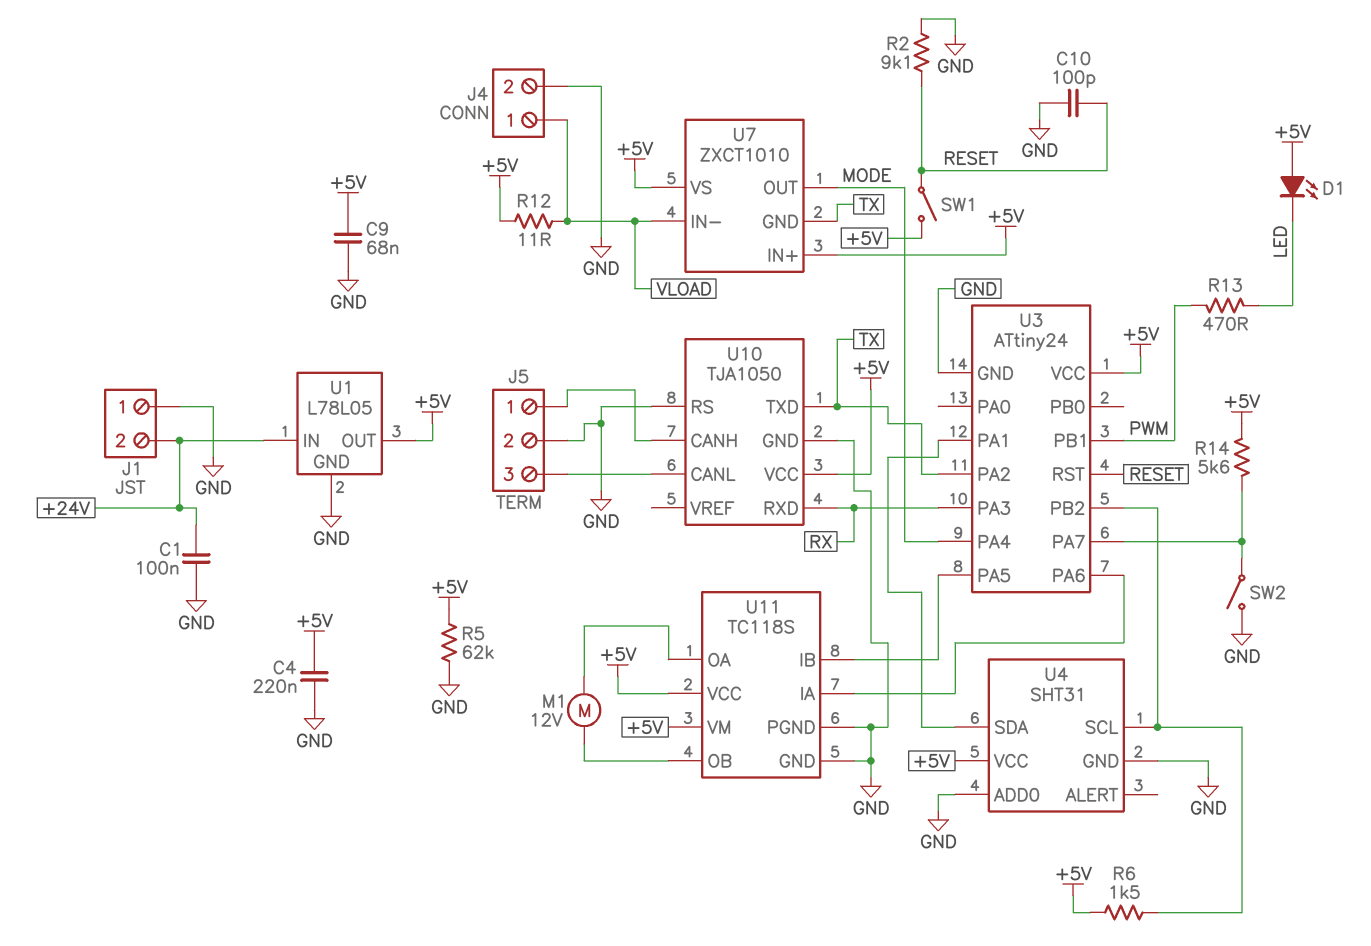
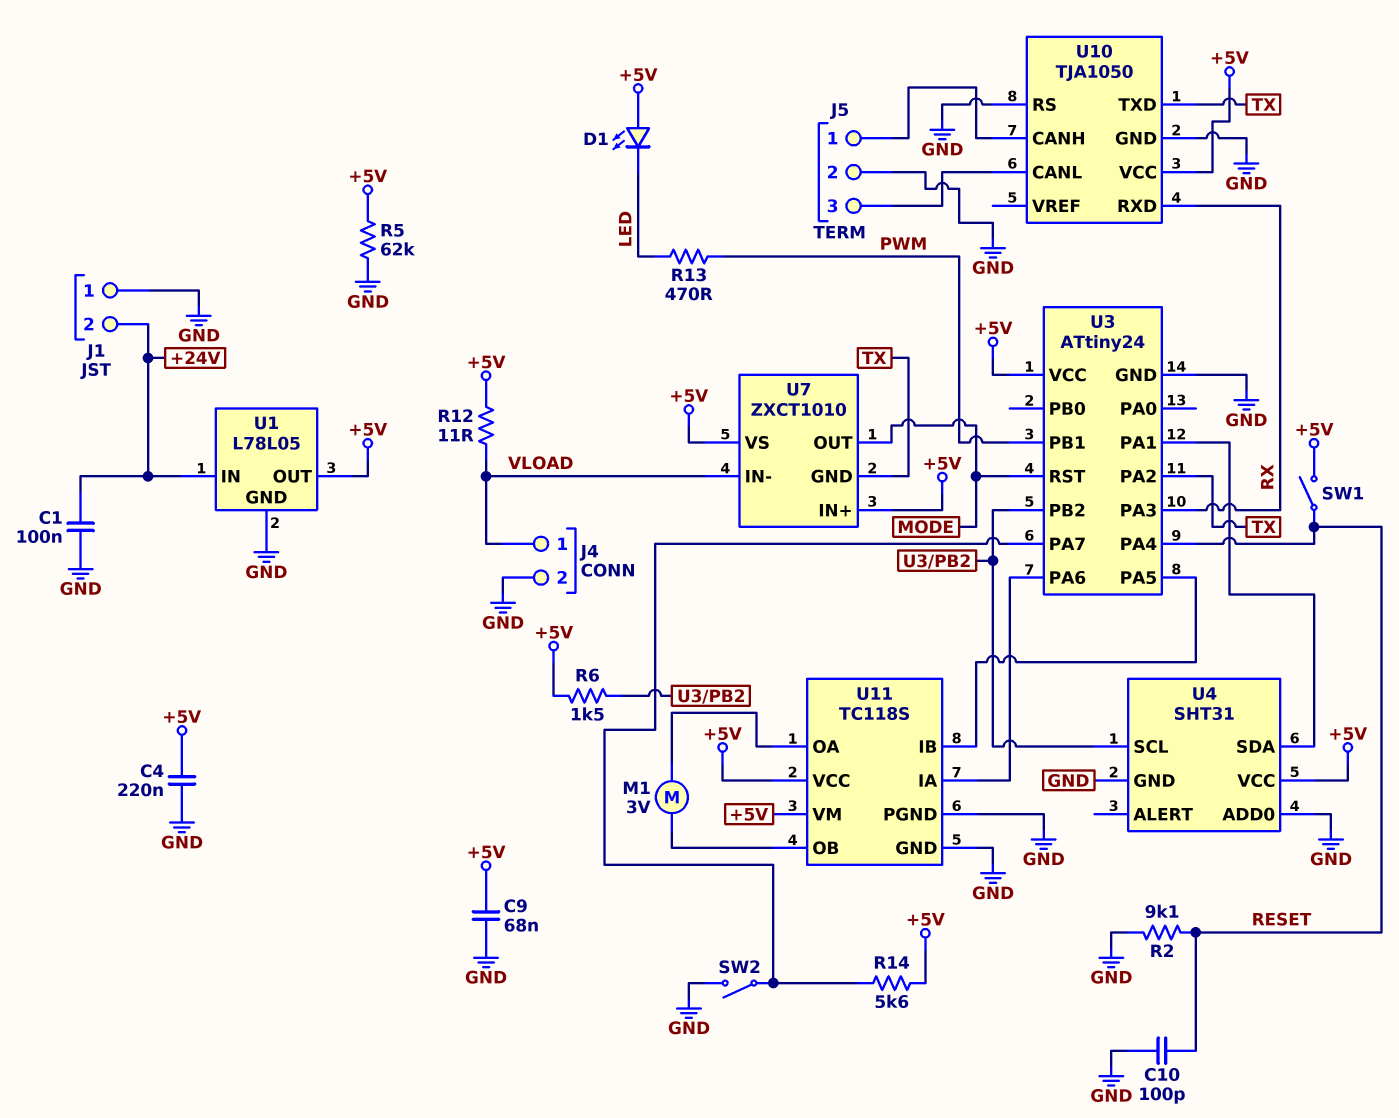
M1: motor 12V (U11/OA, U11/OB) -> motor 3V (U11/OA, U11/OB)
U3 pin PA4: MODE -> RESET
U3 pin RST: RESET -> MODE

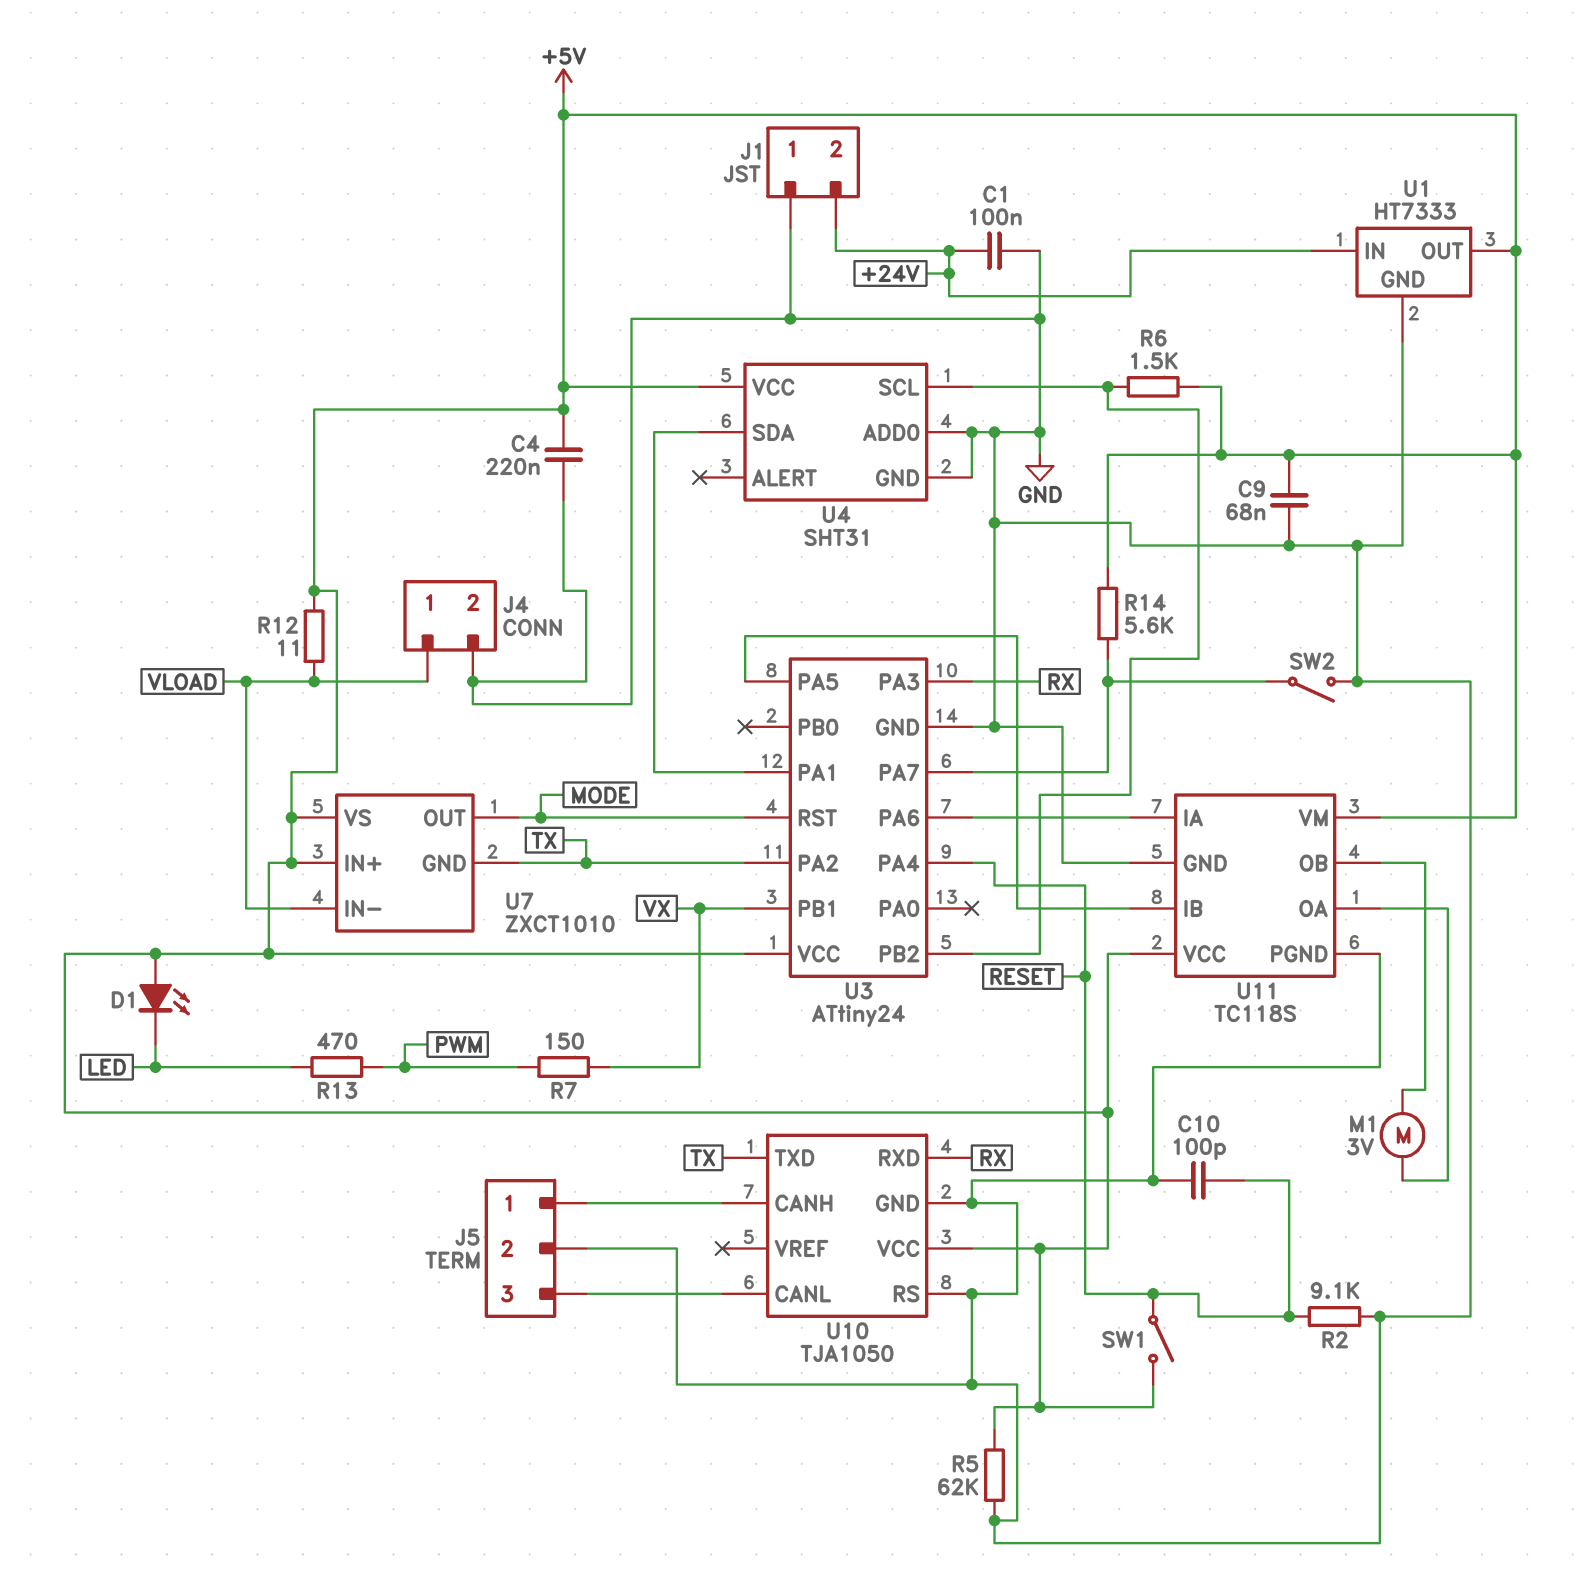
R7: none -> 150 (PWM, VX)
U1: L78L05 -> HT7333
U3 pin PB1: PWM -> VX

